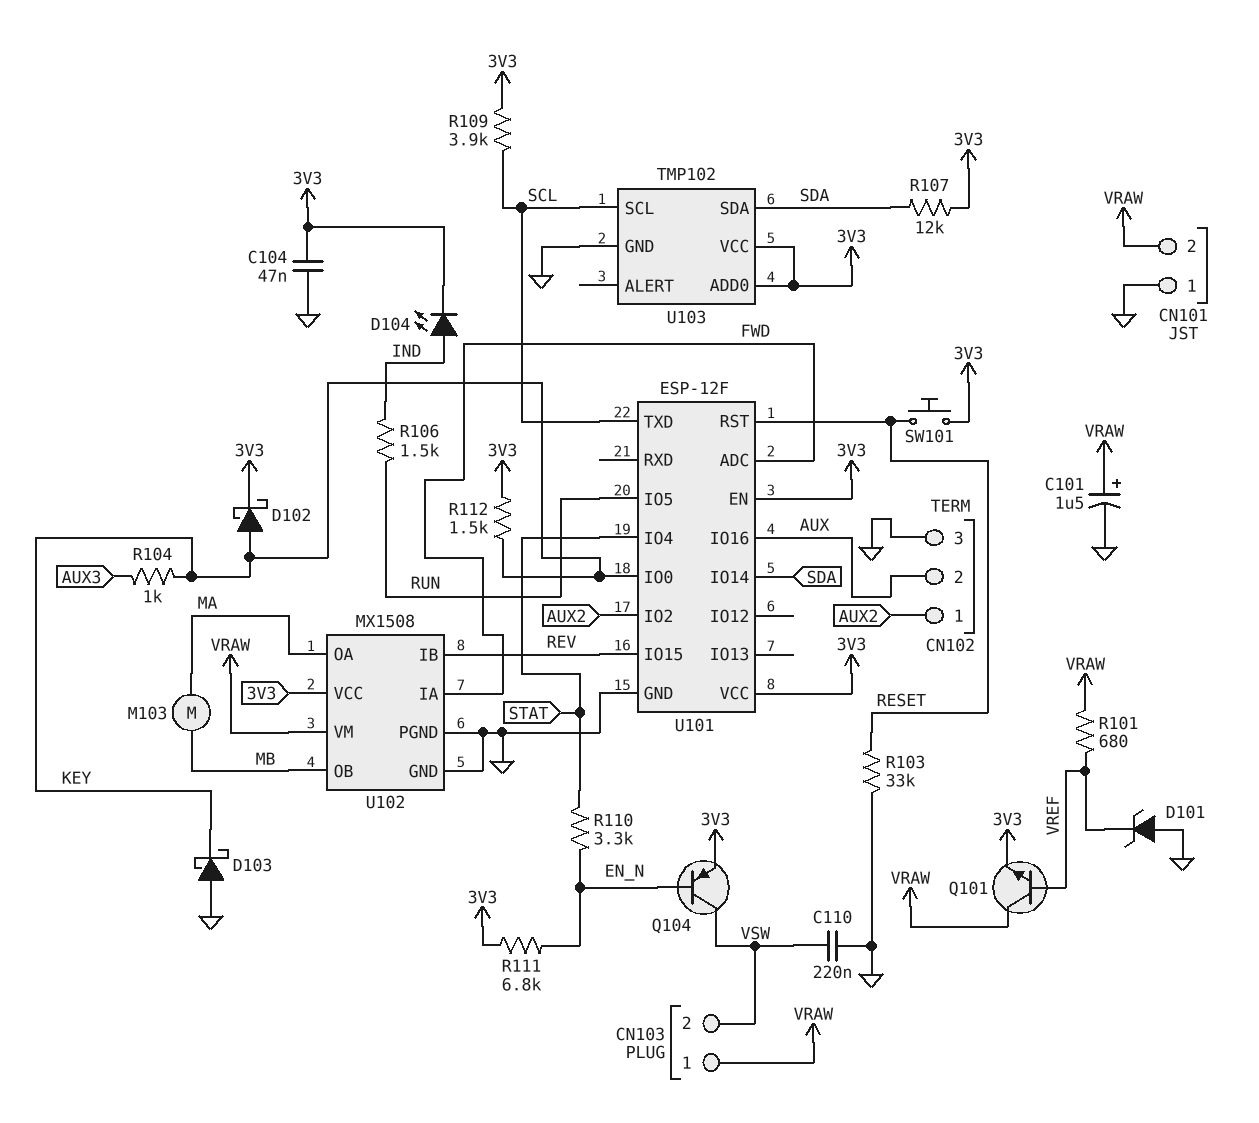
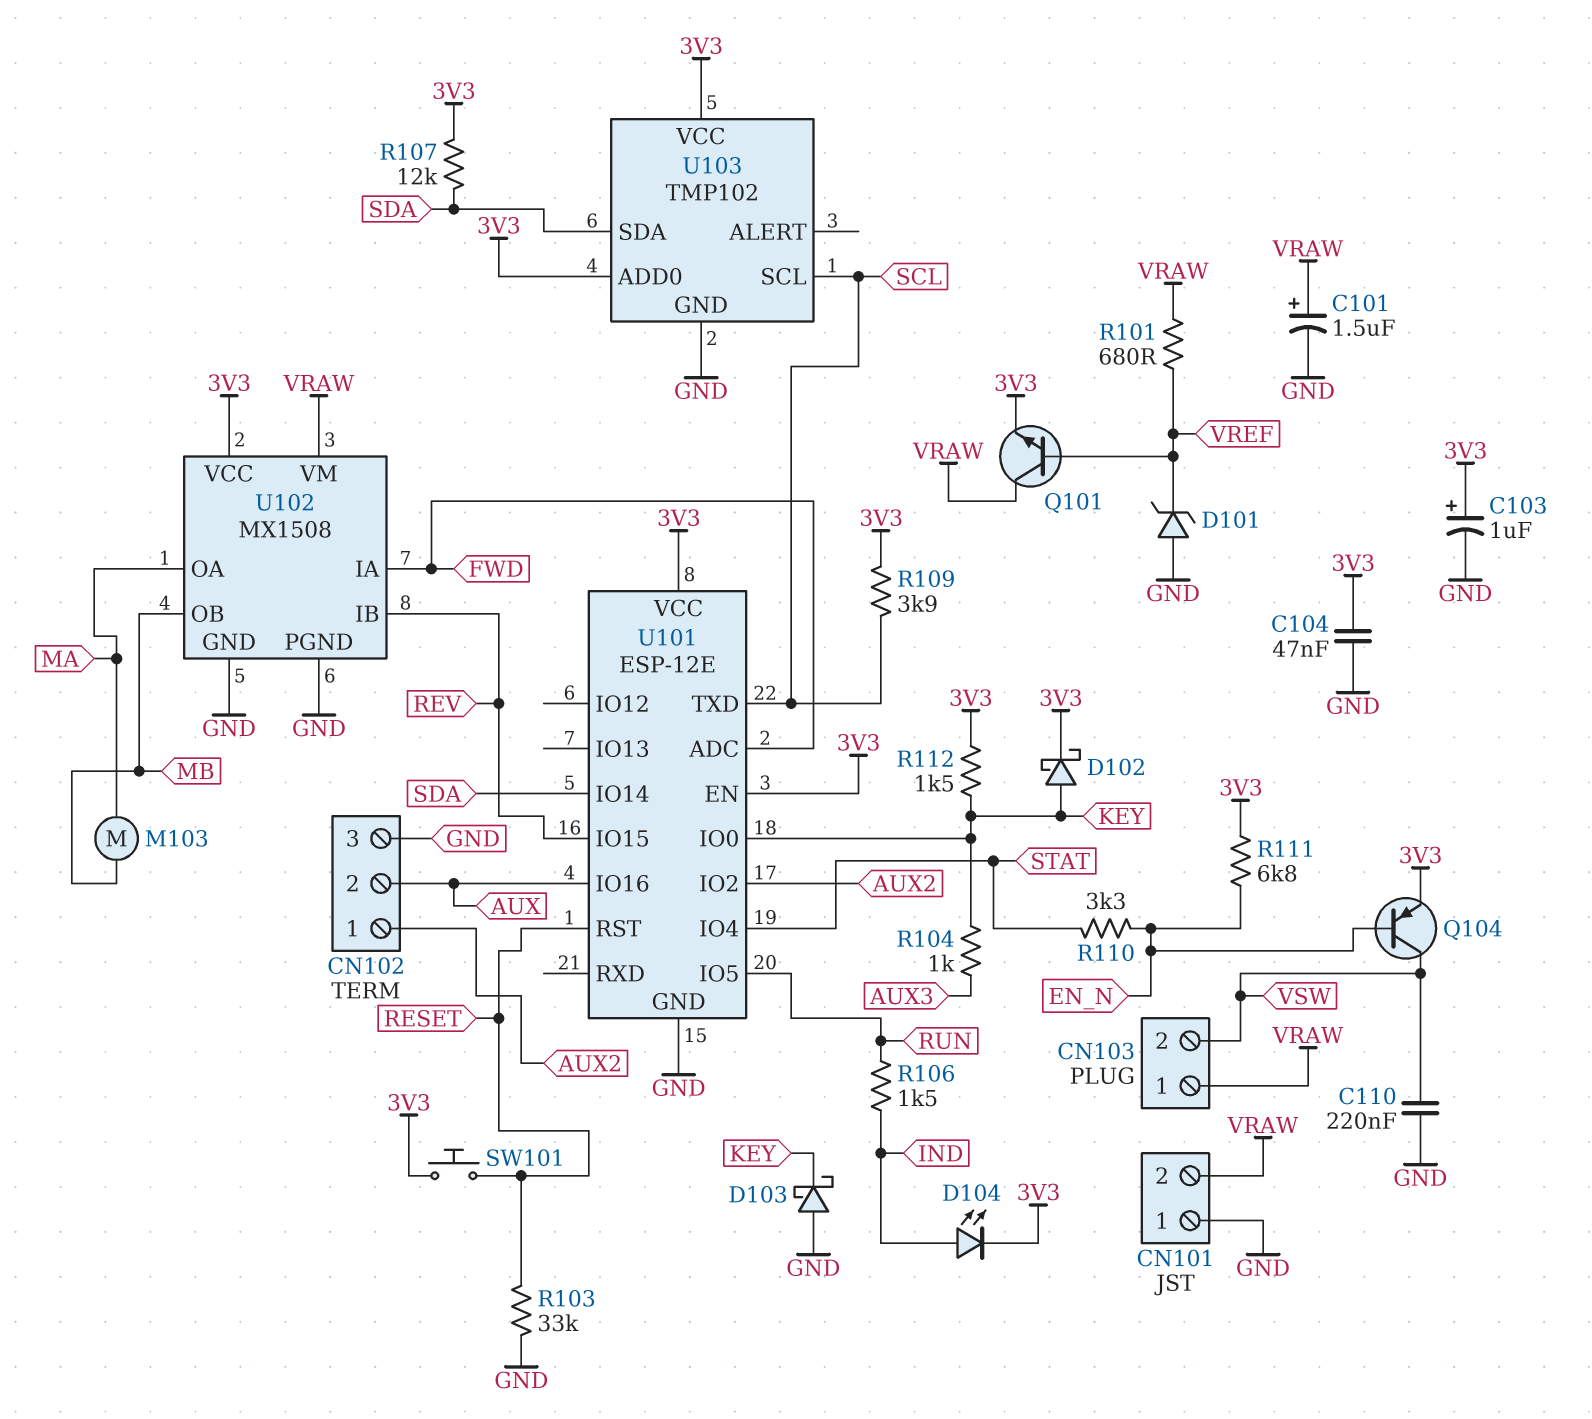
C103: none -> 1uF (plus 3V3, minus GND)
U101: ESP-12F -> ESP-12E

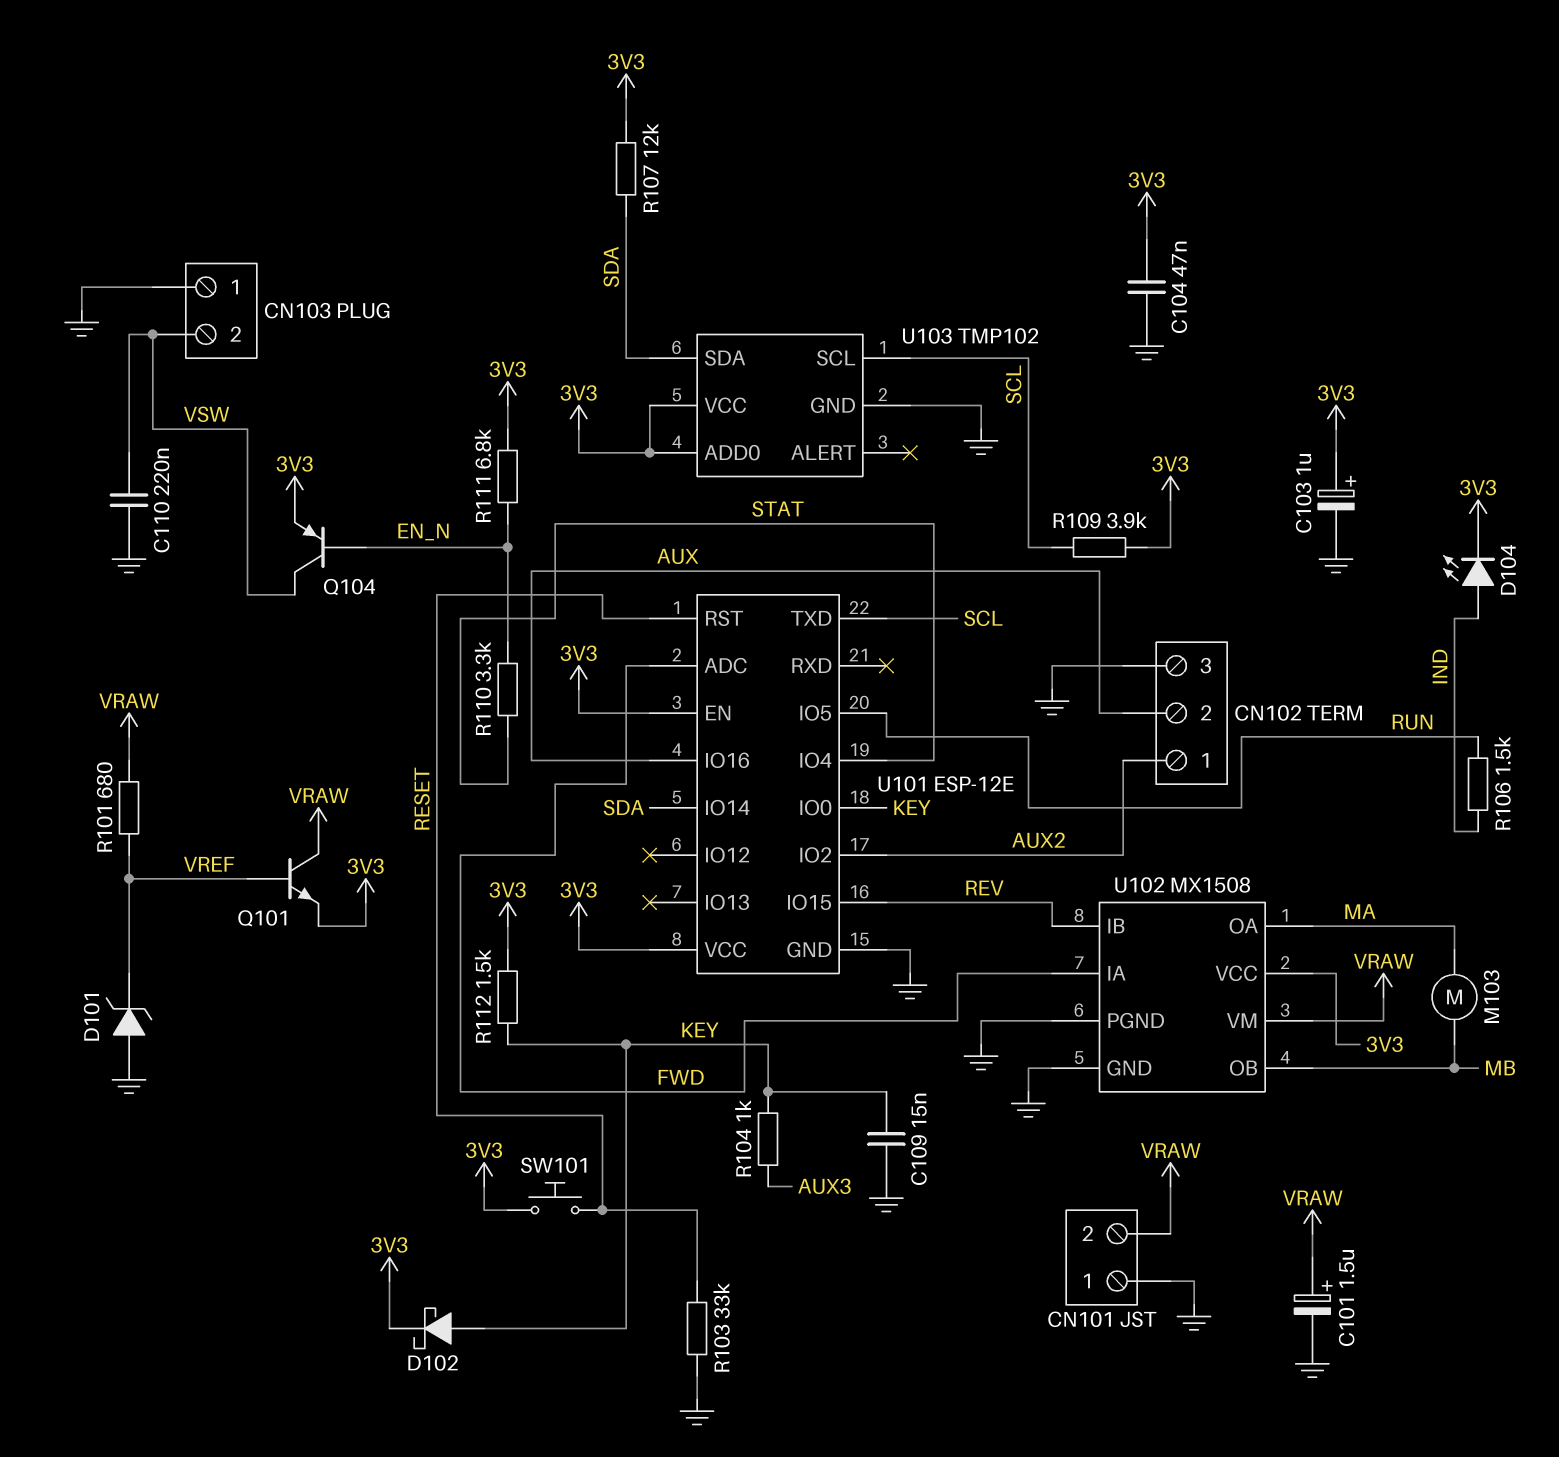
C109: none -> 15nF (GND, KEY)
CN103 pin 1: VRAW -> GND
D103: schottky (A GND, K KEY) -> none

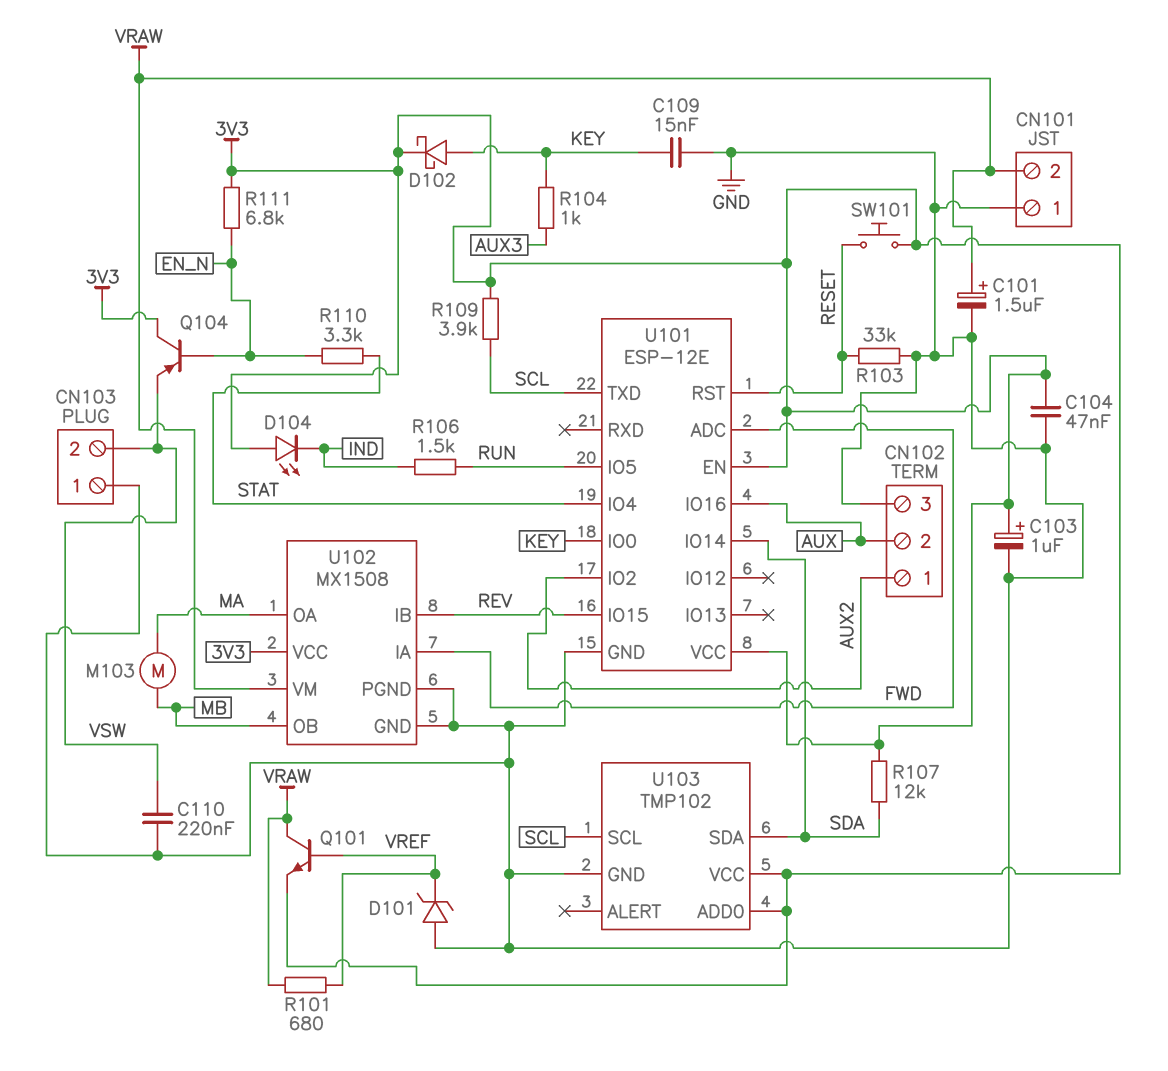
D104: LED (A IND, K 3V3) -> LED (A 3V3, K IND)
Q104: PNP (B EN_N, C VSW, E 3V3) -> PNP (B EN_N, C 3V3, E VSW)
R112: 1.5k (3V3, KEY) -> none

